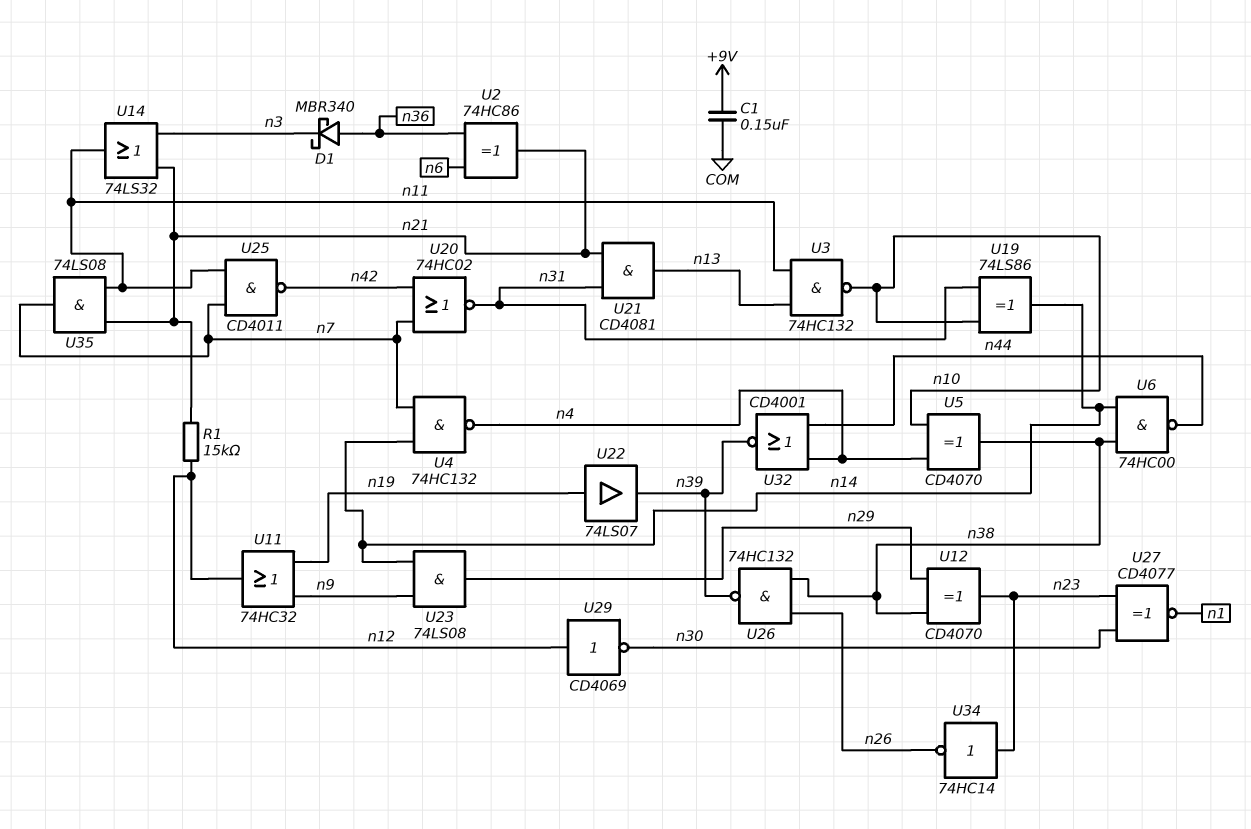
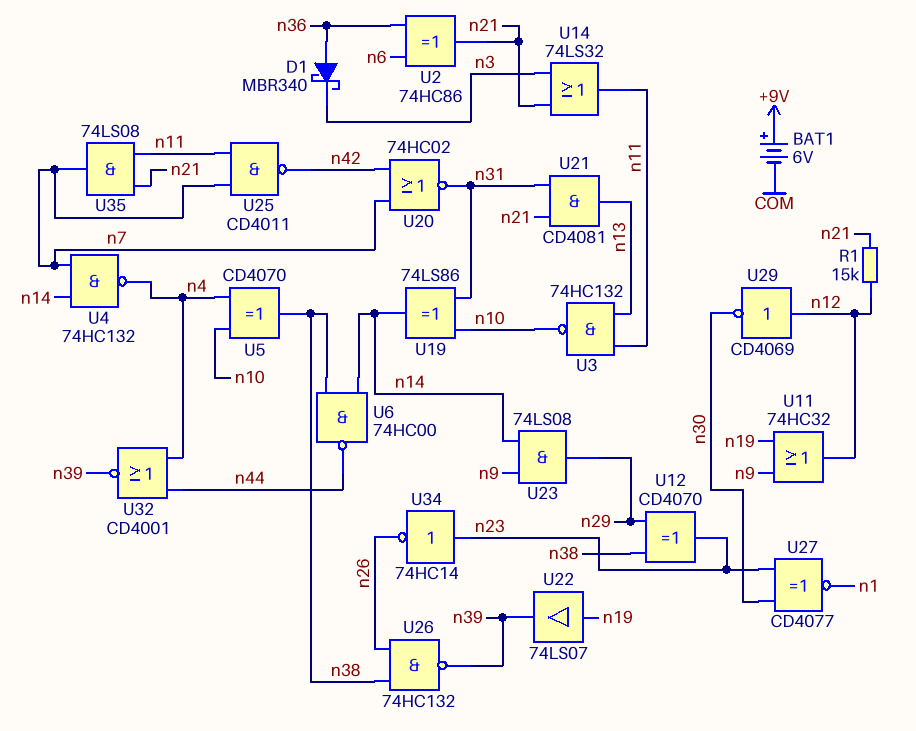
BAT1: none -> 6V (plus +9V, minus COM)
C1: 150nF (+9V, COM) -> none

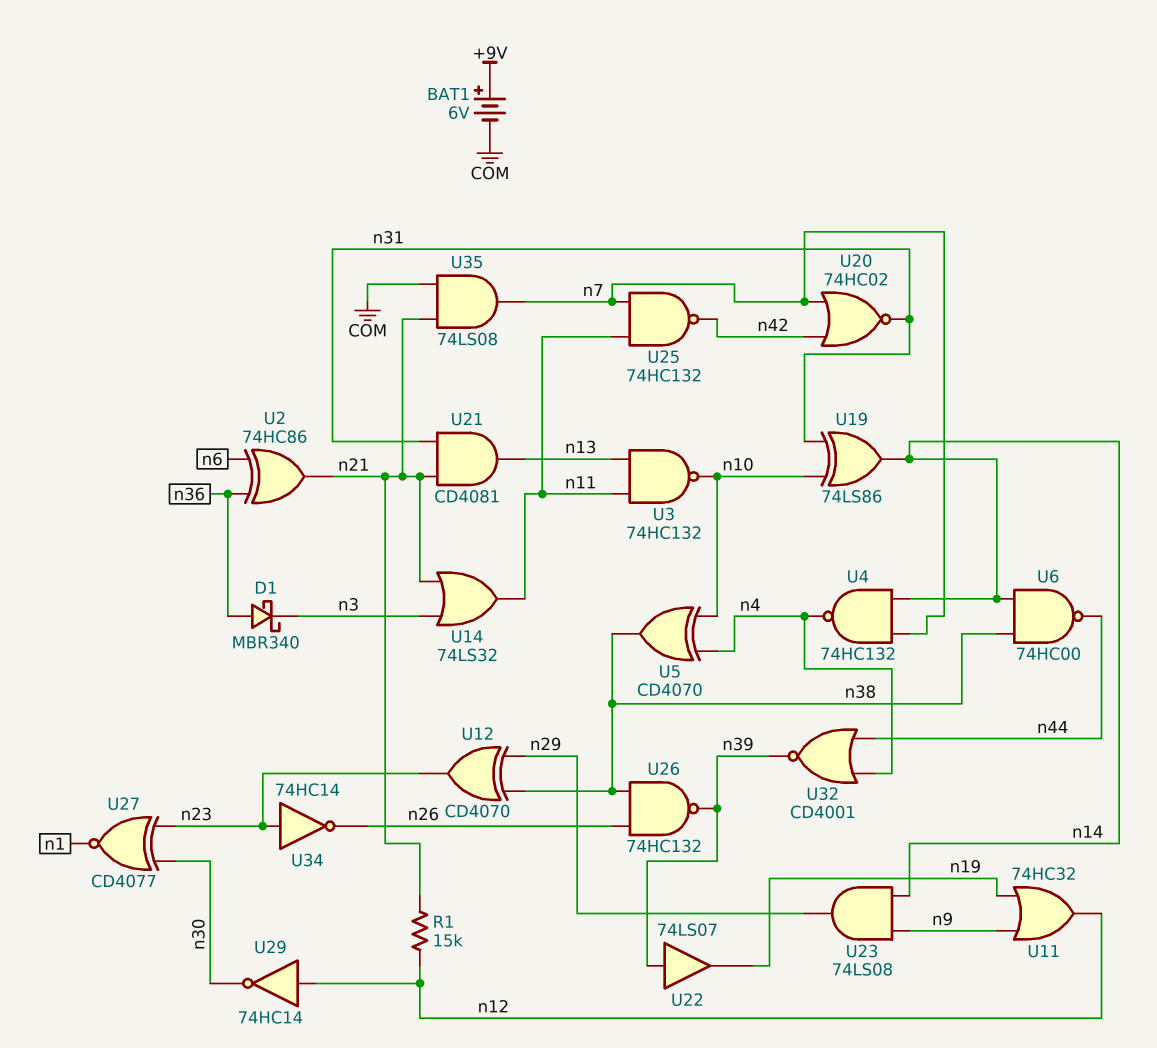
U22: buffer 74LS07 (in n19, out n39) -> buffer 74LS07 (in n39, out n19)
U25: NAND CD4011 (in n7, in n11, out n42) -> NAND 74HC132 (in n7, in n11, out n42)
U29: NOT CD4069 (in n12, out n30) -> NOT 74HC14 (in n12, out n30)
U35: AND 74LS08 (in n11, in n21, out n7) -> AND 74LS08 (in COM, in n21, out n7)

